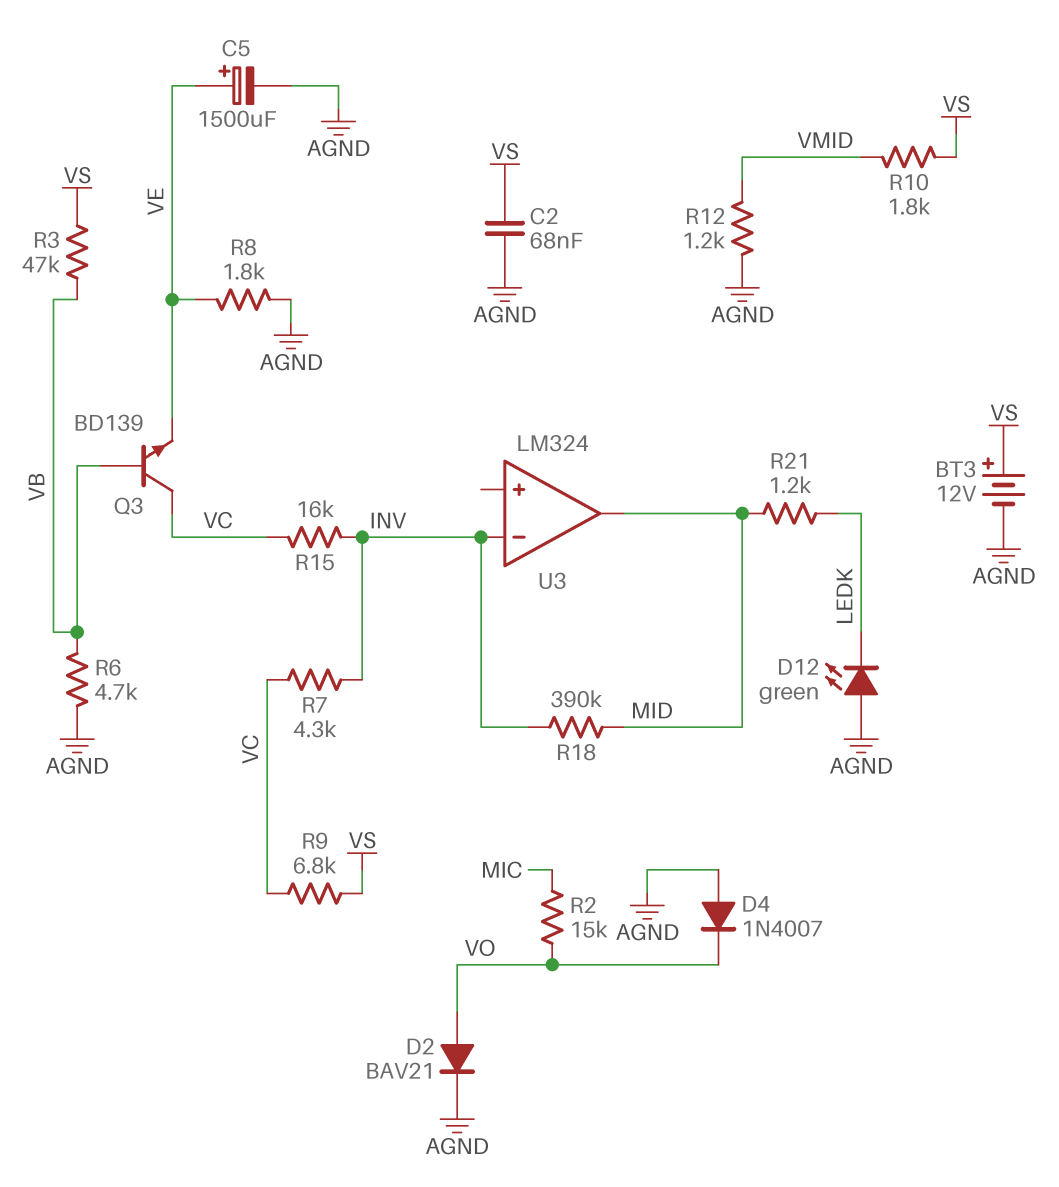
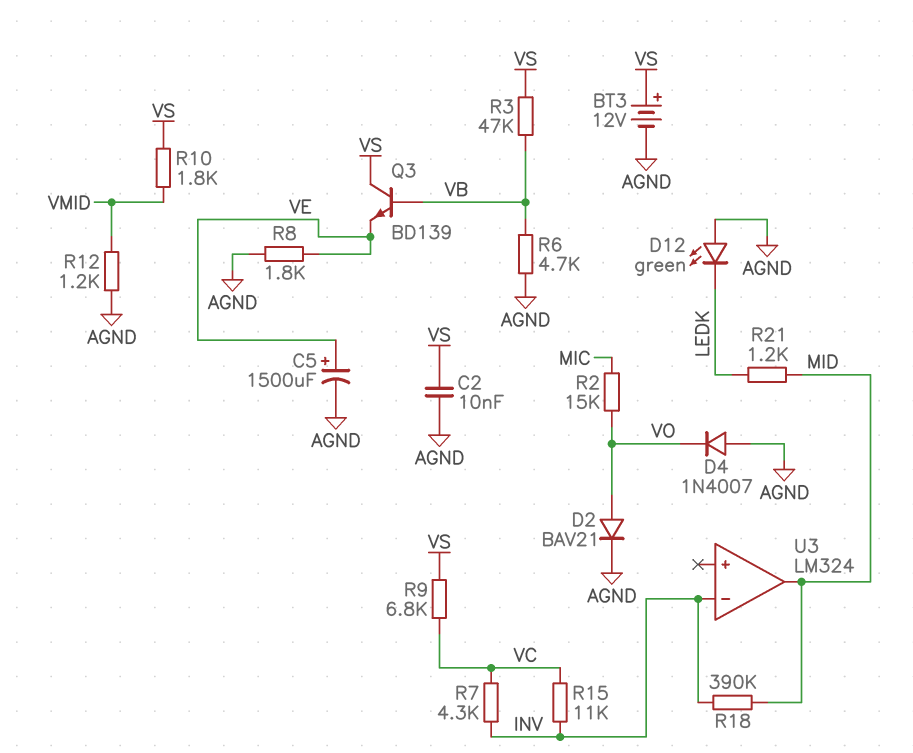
C2: 68nF (AGND, VS) -> 10nF (AGND, VS)
Q3: NPN BD139 (B VB, C VC, E VE) -> NPN BD139 (B VB, C VS, E VE)
R15: 16k (INV, VC) -> 11k (INV, VC)

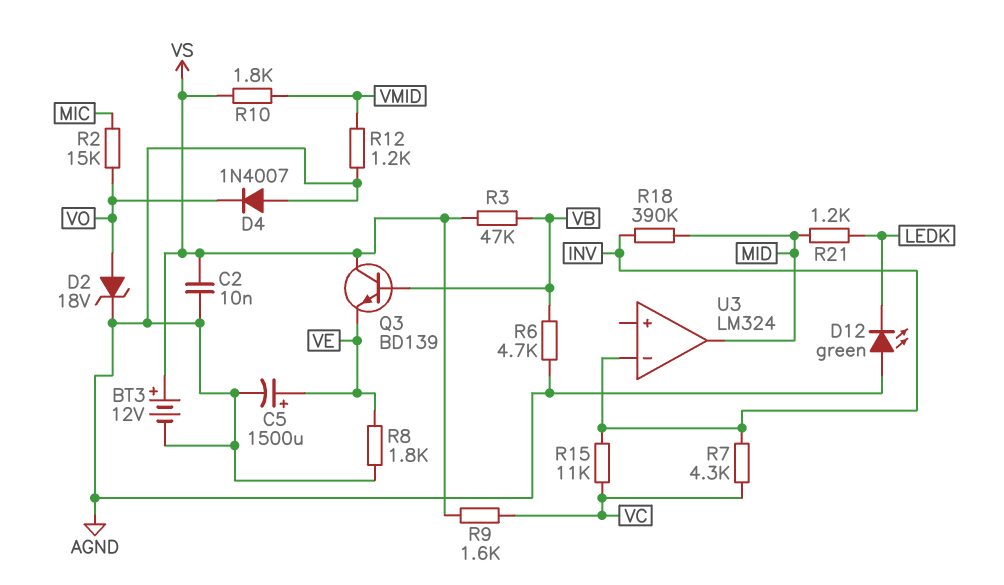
D2: diode BAV21 (A VO, K AGND) -> zener 18V (A VO, K AGND)
R9: 6.8k (VC, VS) -> 1.6k (VC, VS)

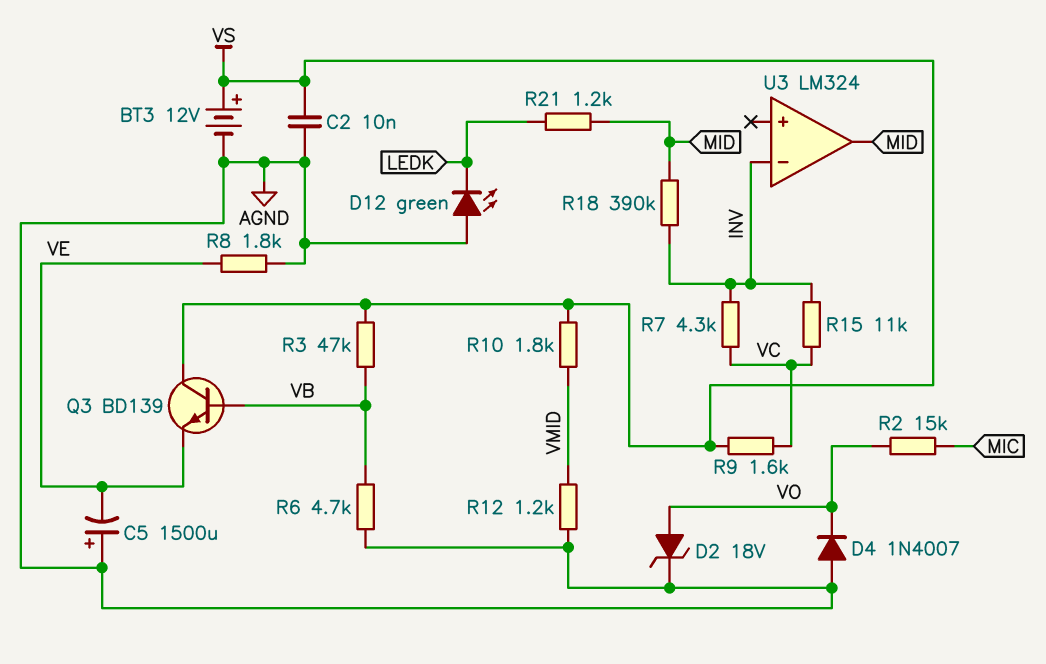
C5: 1500uF (plus VE, minus AGND) -> 1500uF (plus AGND, minus VE)

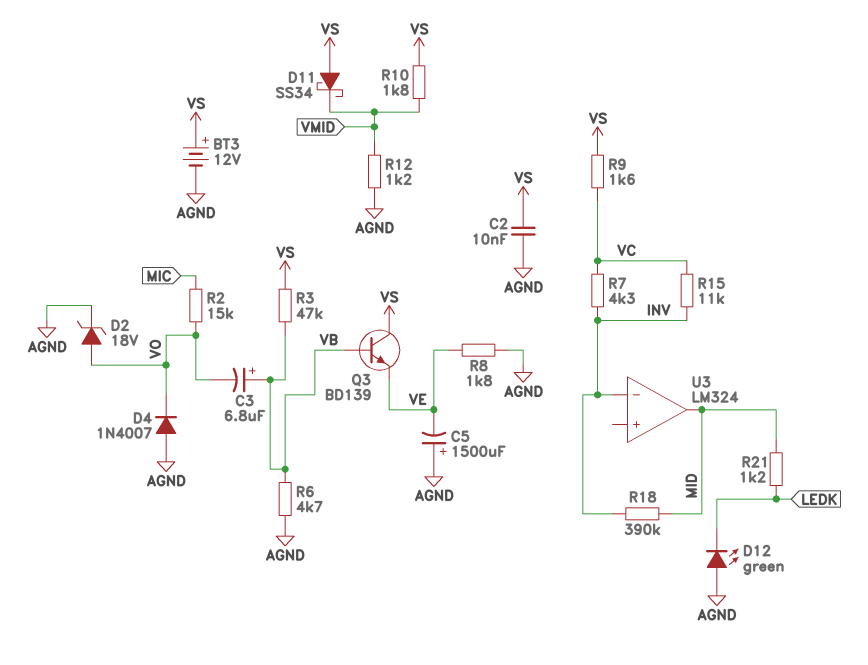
C3: none -> 6.8uF (plus VB, minus VO)
D11: none -> schottky SS34 (A VS, K VMID)

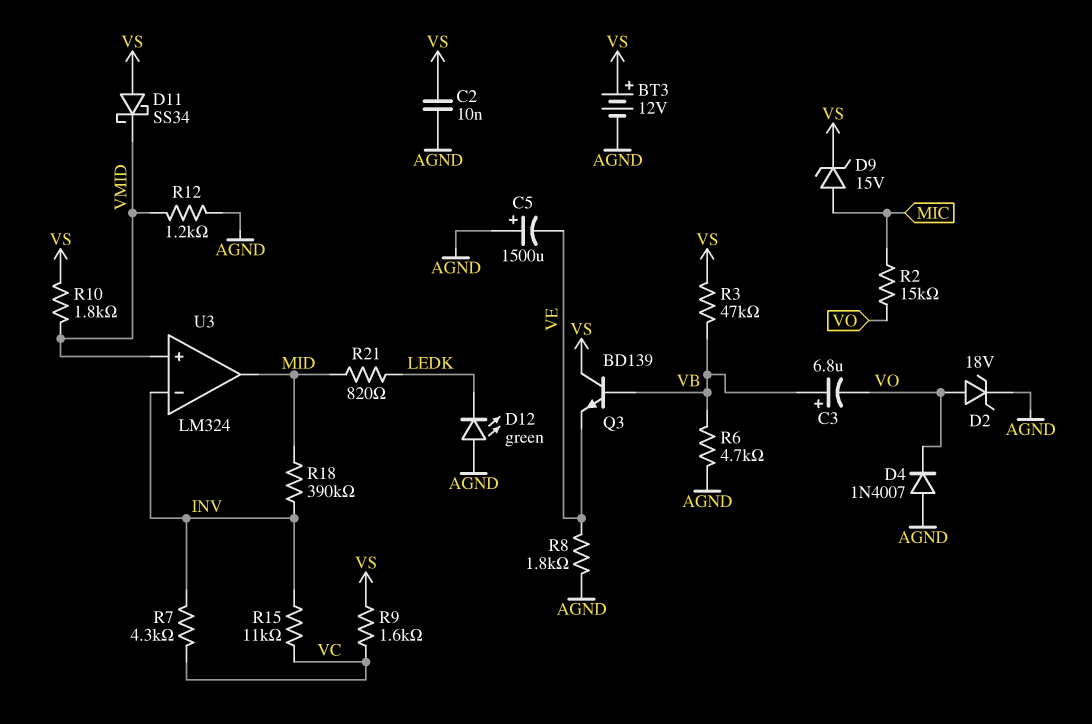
D9: none -> zener 15V (A MIC, K VS)
R21: 1.2k (LEDK, MID) -> 820 (LEDK, MID)
U3 pin in+: none -> VMID

